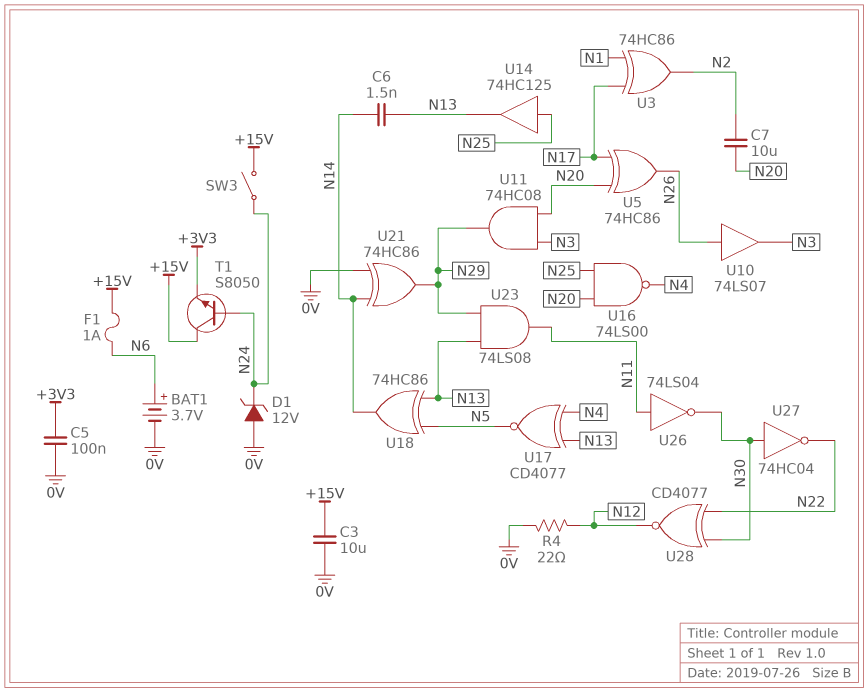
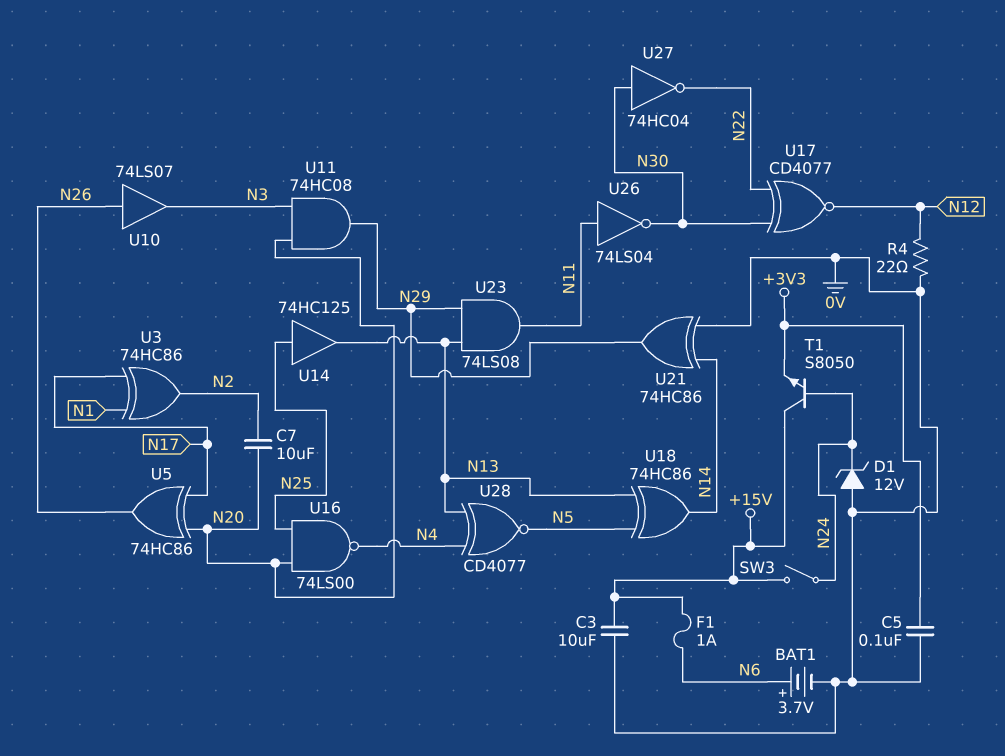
C6: 1.5nF (N13, N14) -> none
U17: XNOR CD4077 (in N4, in N13, out N5) -> XNOR CD4077 (in N22, in N30, out N12)
U28: XNOR CD4077 (in N22, in N30, out N12) -> XNOR CD4077 (in N4, in N13, out N5)

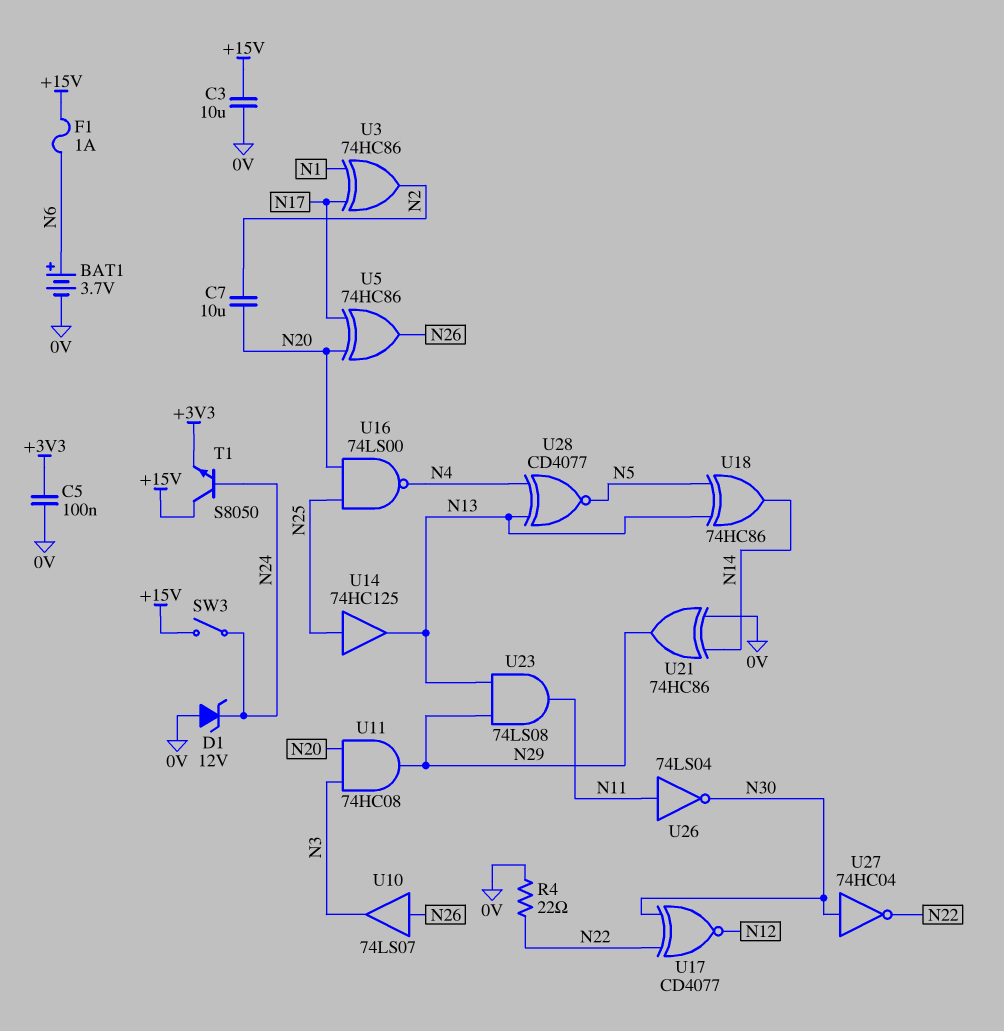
R4: 22 (0V, N12) -> 22 (0V, N22)

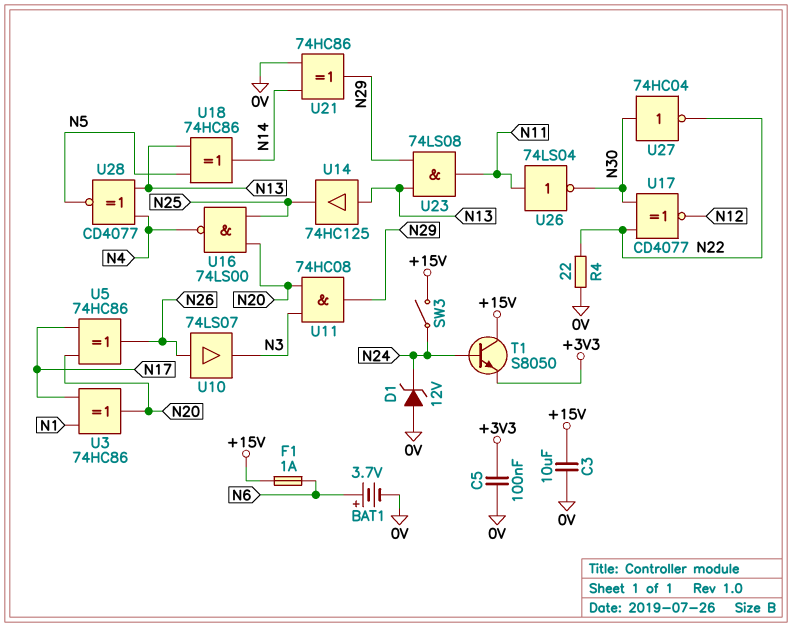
C7: 10uF (N2, N20) -> none
U3: XOR 74HC86 (in N1, in N17, out N2) -> XOR 74HC86 (in N1, in N17, out N20)
U14: buffer 74HC125 (in N25, out N13) -> buffer 74HC125 (in N13, out N25)

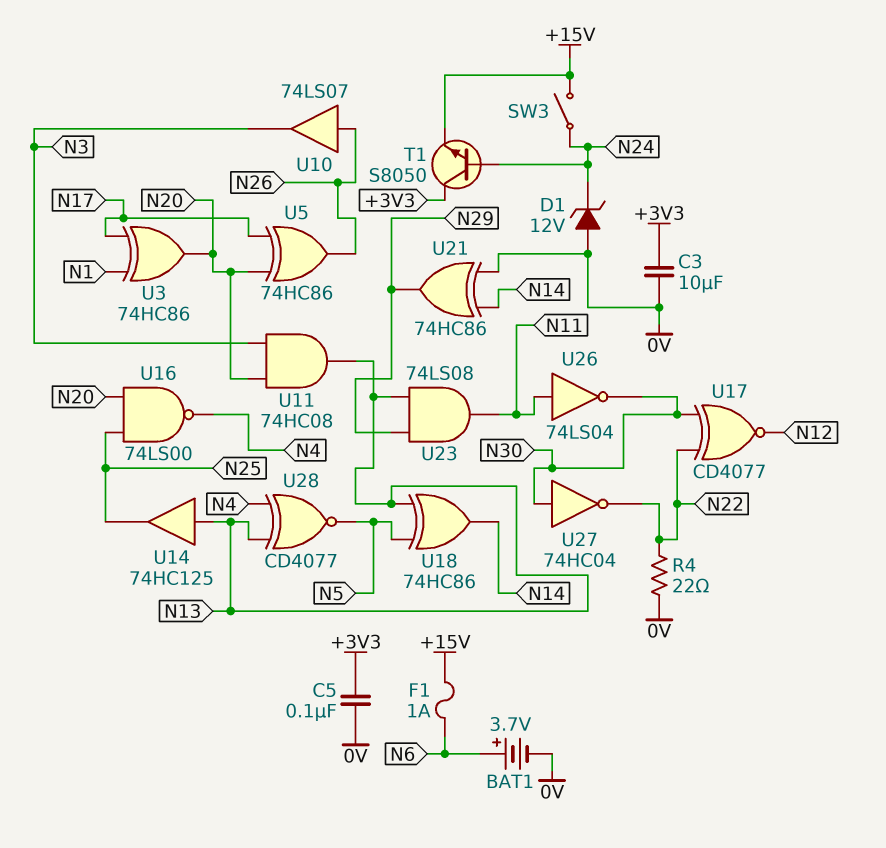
C3: 10uF (+15V, 0V) -> 10uF (+3V3, 0V)
T1: NPN S8050 (B N24, C +15V, E +3V3) -> NPN S8050 (B N24, C +3V3, E +15V)
U11: AND 74HC08 (in N3, in N20, out N29) -> AND 74HC08 (in N3, in N20, out N13)

